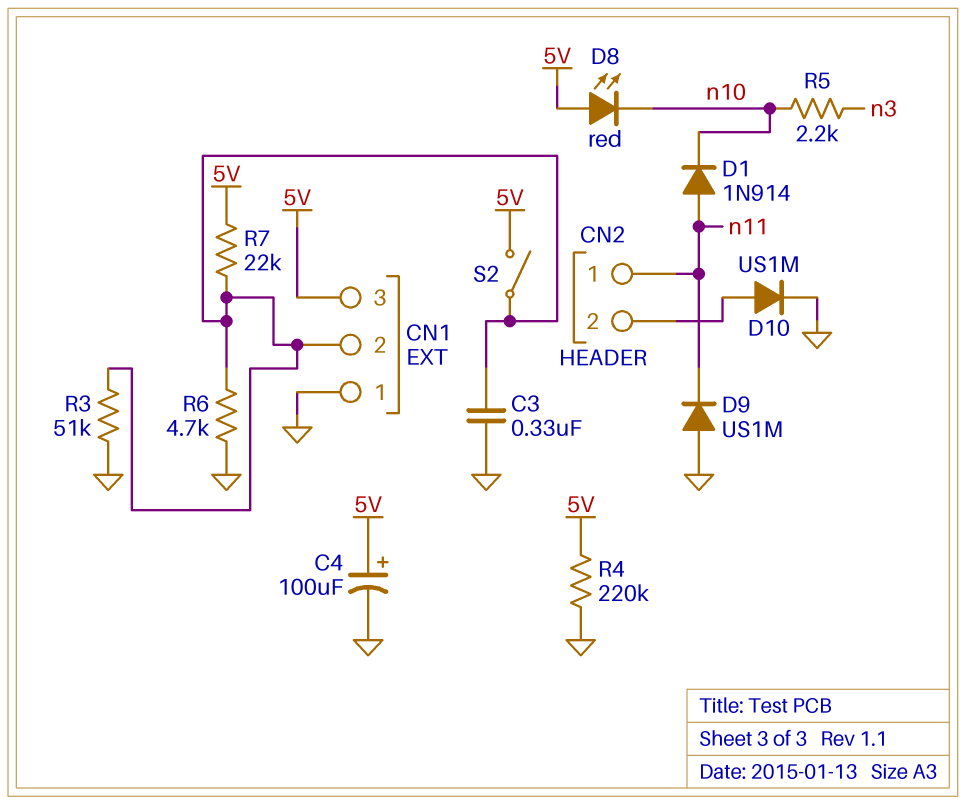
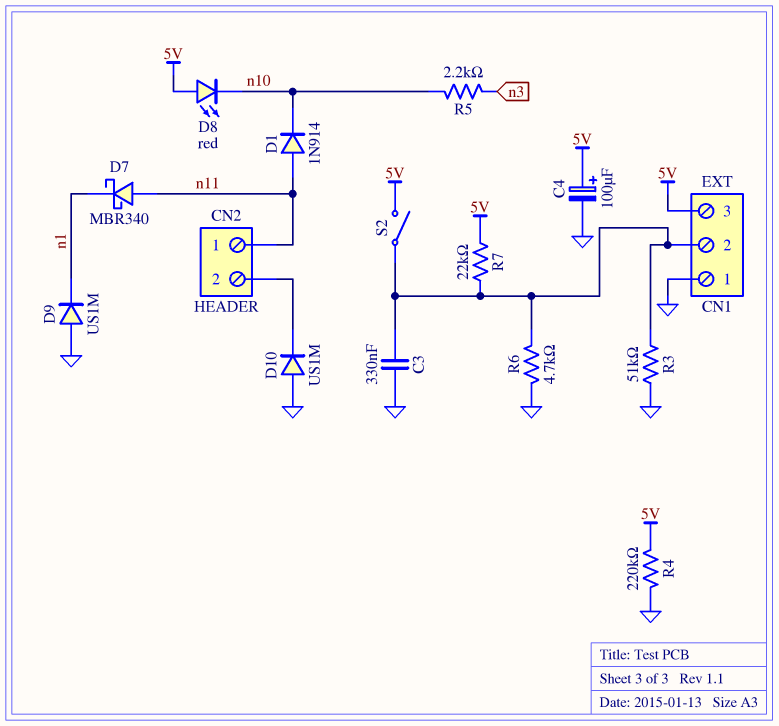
D7: none -> schottky MBR340 (A n11, K n1)
D9: diode US1M (A GND, K n11) -> diode US1M (A GND, K n1)
D10: diode US1M (A CN2/2, K GND) -> diode US1M (A GND, K CN2/2)

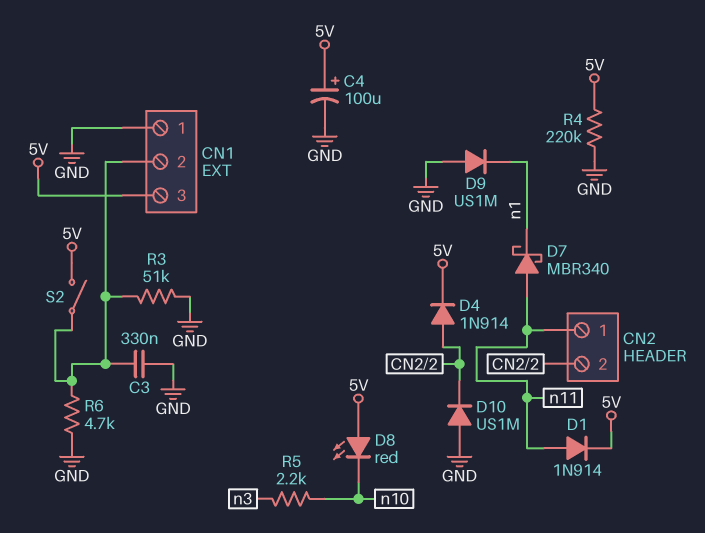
D1: diode 1N914 (A n11, K n10) -> diode 1N914 (A n11, K 5V)
D4: none -> diode 1N914 (A CN2/2, K 5V)
R7: 22k (5V, CN1/2) -> none

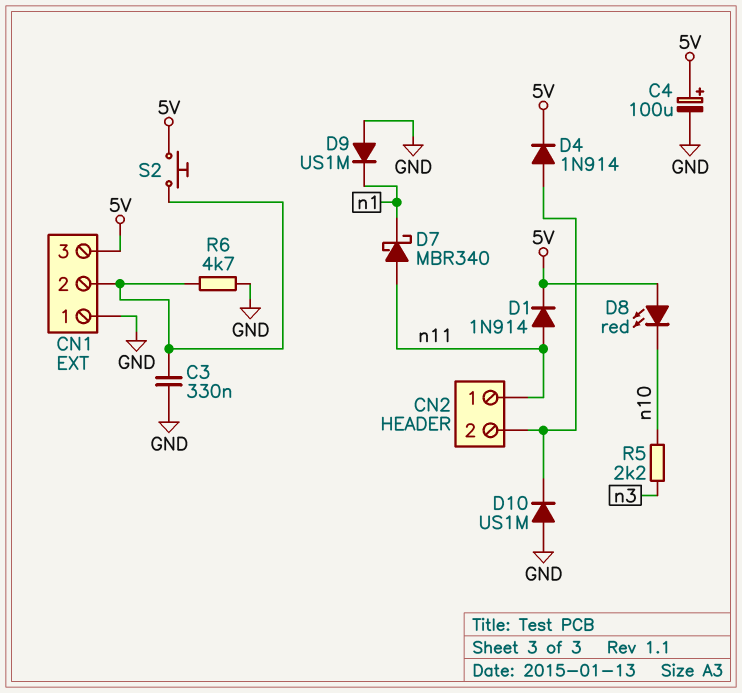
R3: 51k (CN1/2, GND) -> none
R4: 220k (5V, GND) -> none
S2: switch (5V, CN1/2) -> button (5V, CN1/2)

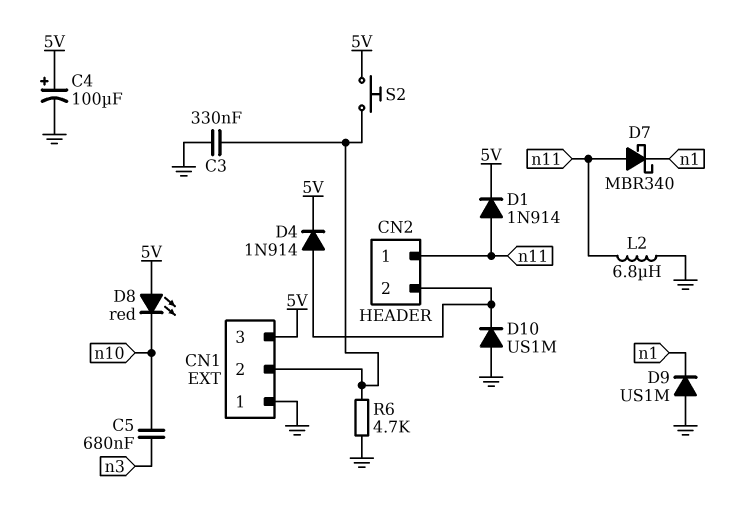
C5: none -> 680nF (n3, n10)
L2: none -> 6.8uH (GND, n11)
R5: 2.2k (n3, n10) -> none

